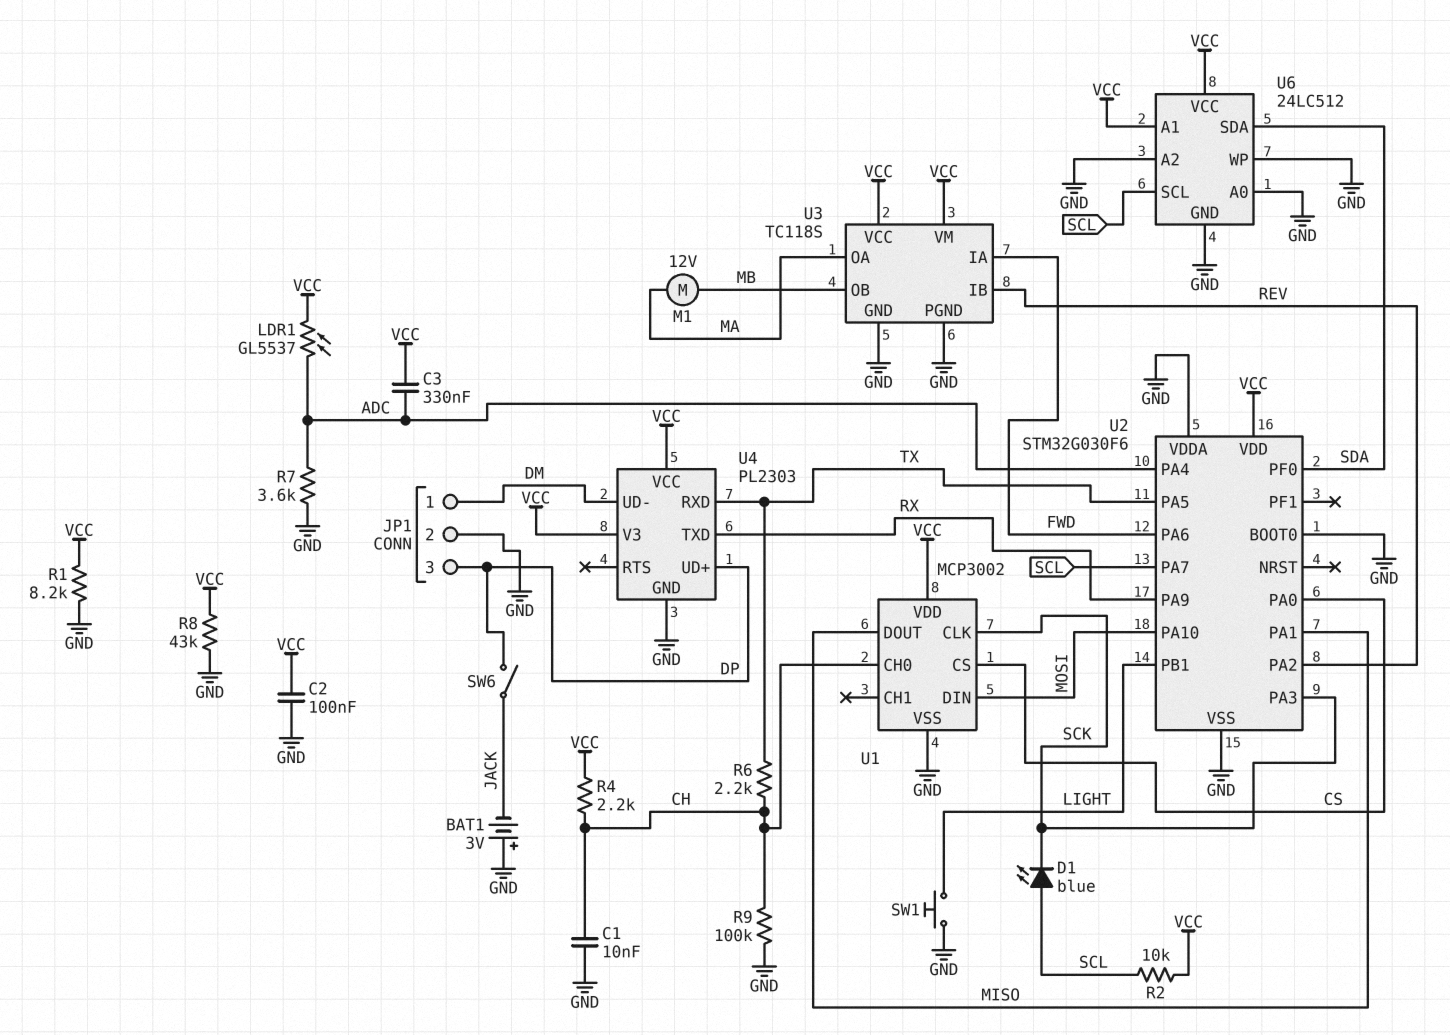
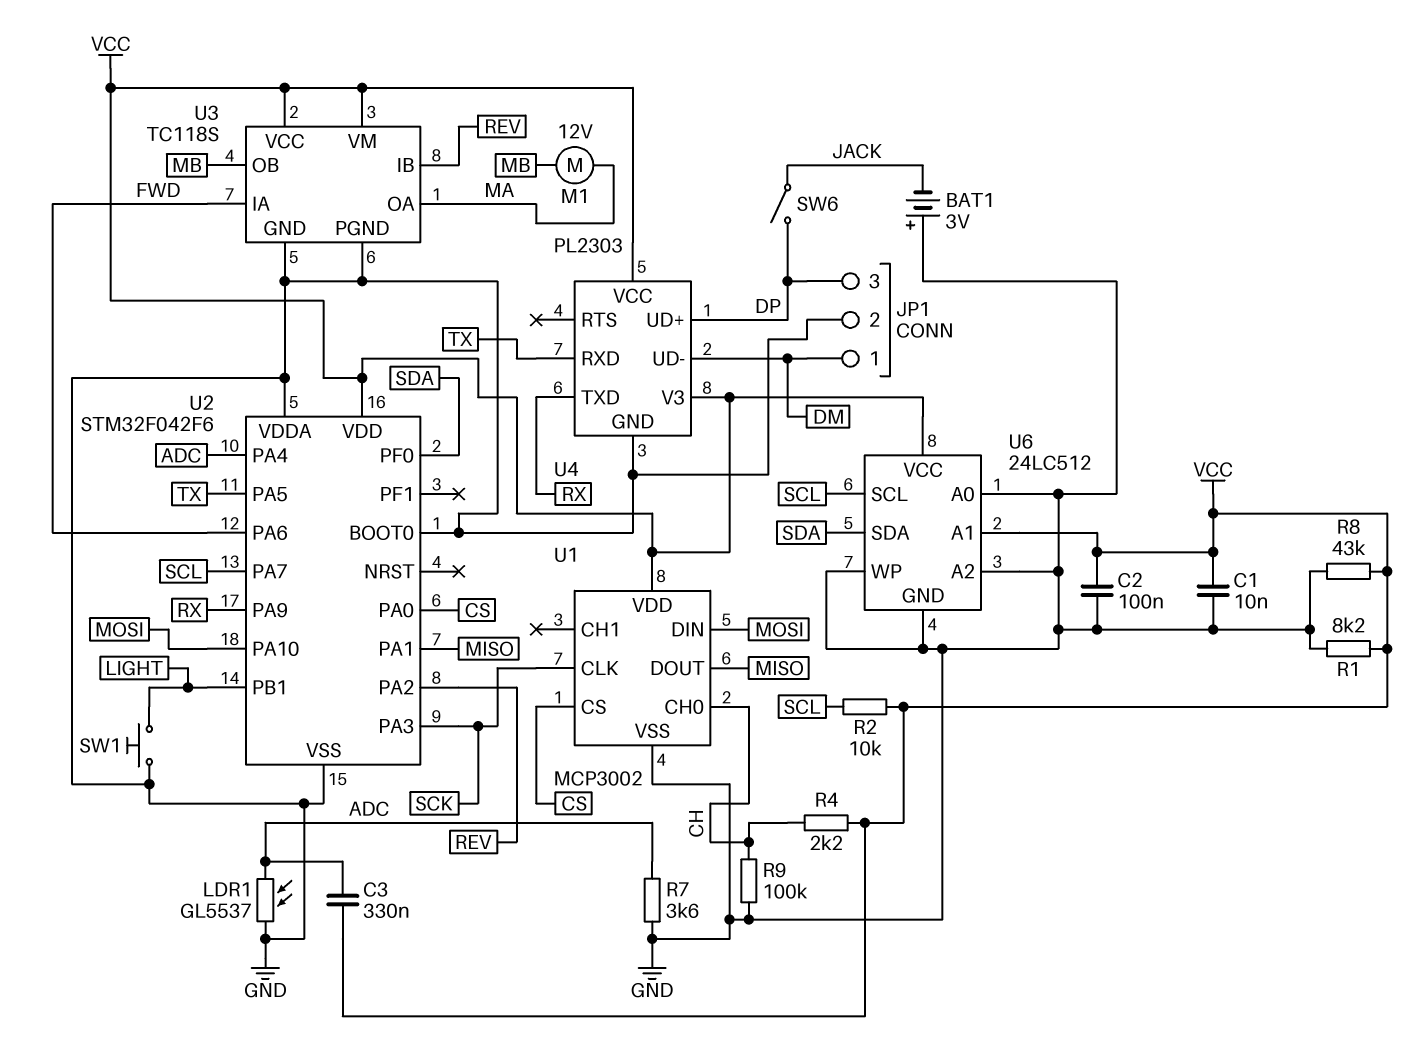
C1: 10nF (CH, GND) -> 10nF (GND, VCC)
D1: LED blue (A SCL, K SCK) -> none
LDR1: GL5537 (ADC, VCC) -> GL5537 (ADC, GND)
R6: 2.2k (CH, TX) -> none
U2: STM32G030F6 -> STM32F042F6

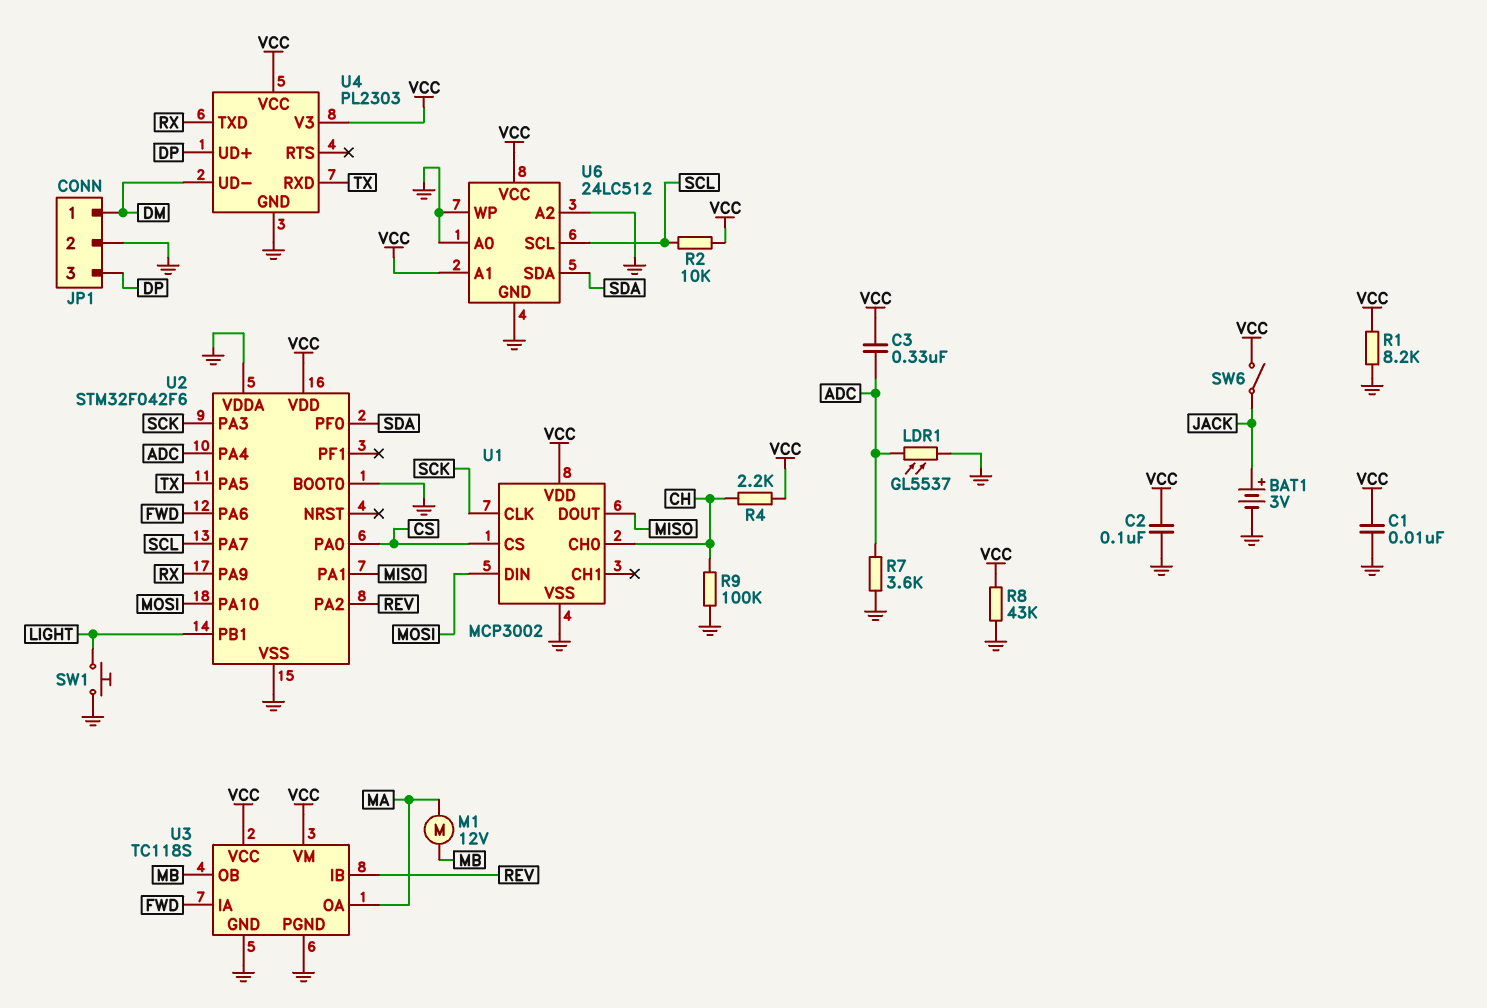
BAT1: 3V (plus GND, minus JACK) -> 3V (plus JACK, minus GND)
SW6: switch (DP, JACK) -> switch (JACK, VCC)

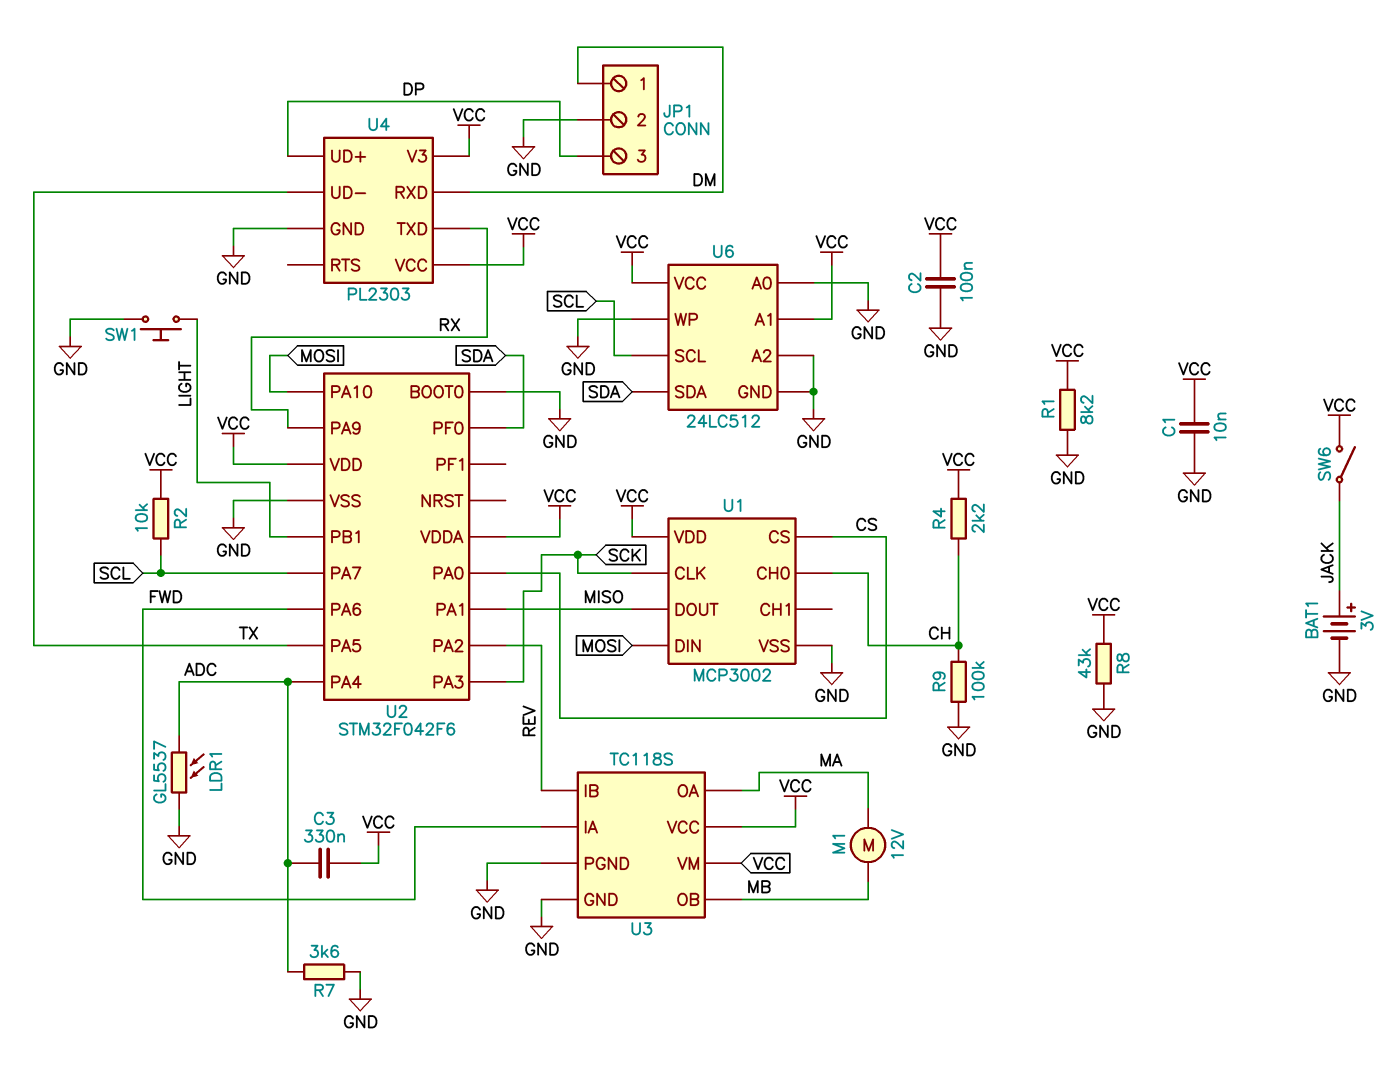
U2 pin VDDA: GND -> VCC
U4 pin RXD: TX -> DM
U4 pin UD-: DM -> TX

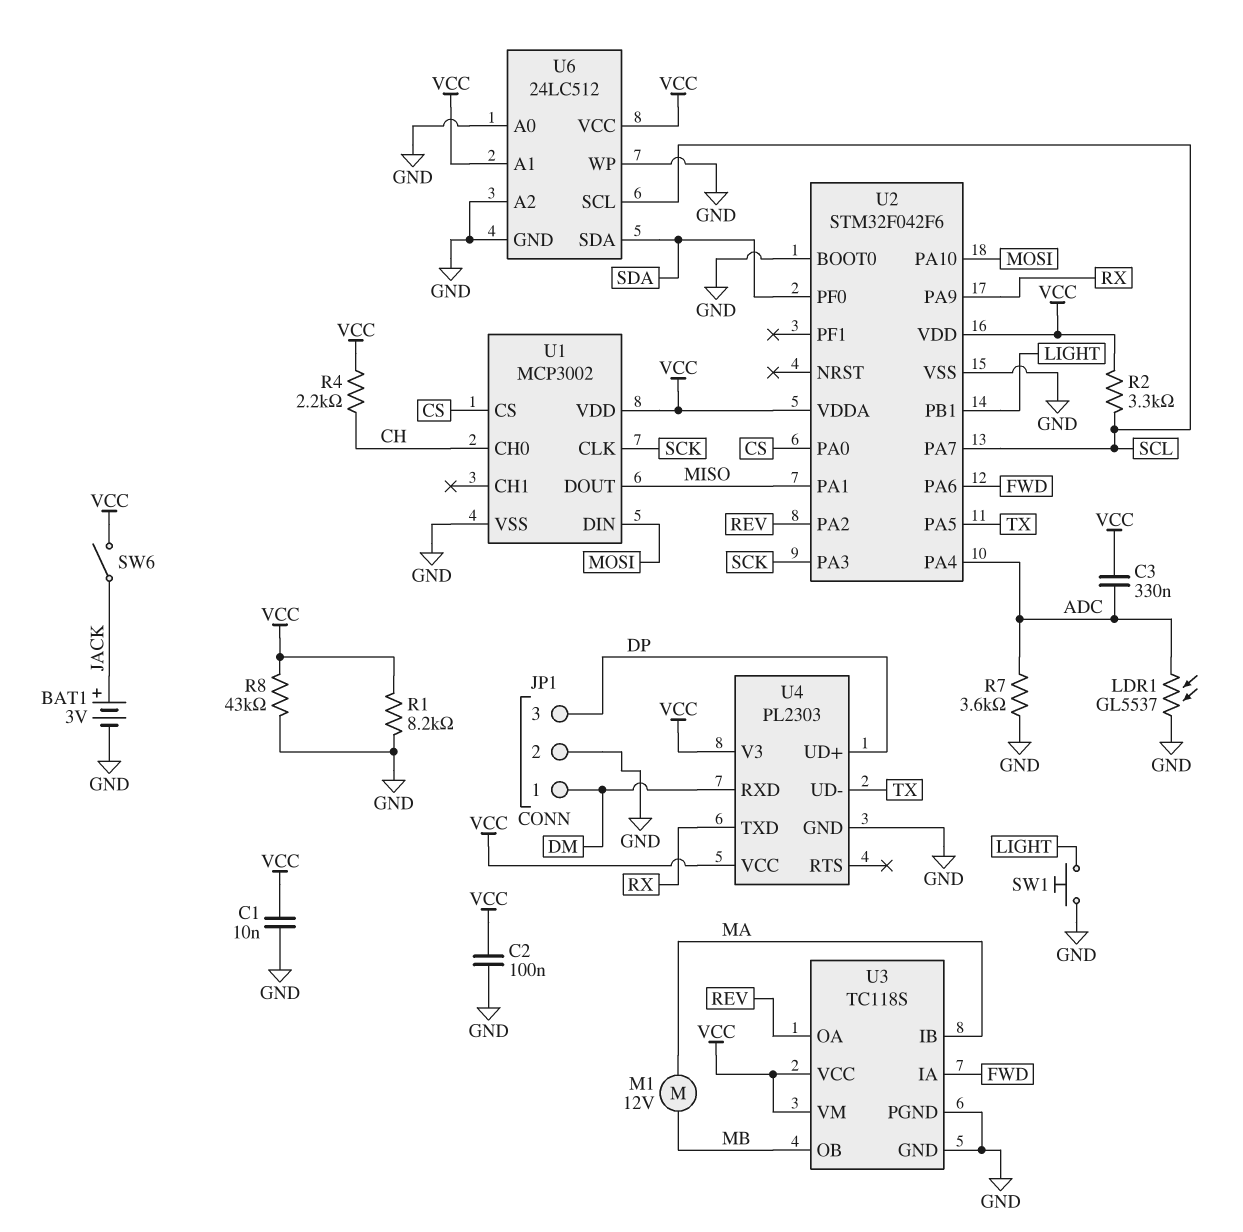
R2: 10k (SCL, VCC) -> 3.3k (SCL, VCC)
R9: 100k (CH, GND) -> none
U3 pin IB: REV -> MA
U3 pin OA: MA -> REV

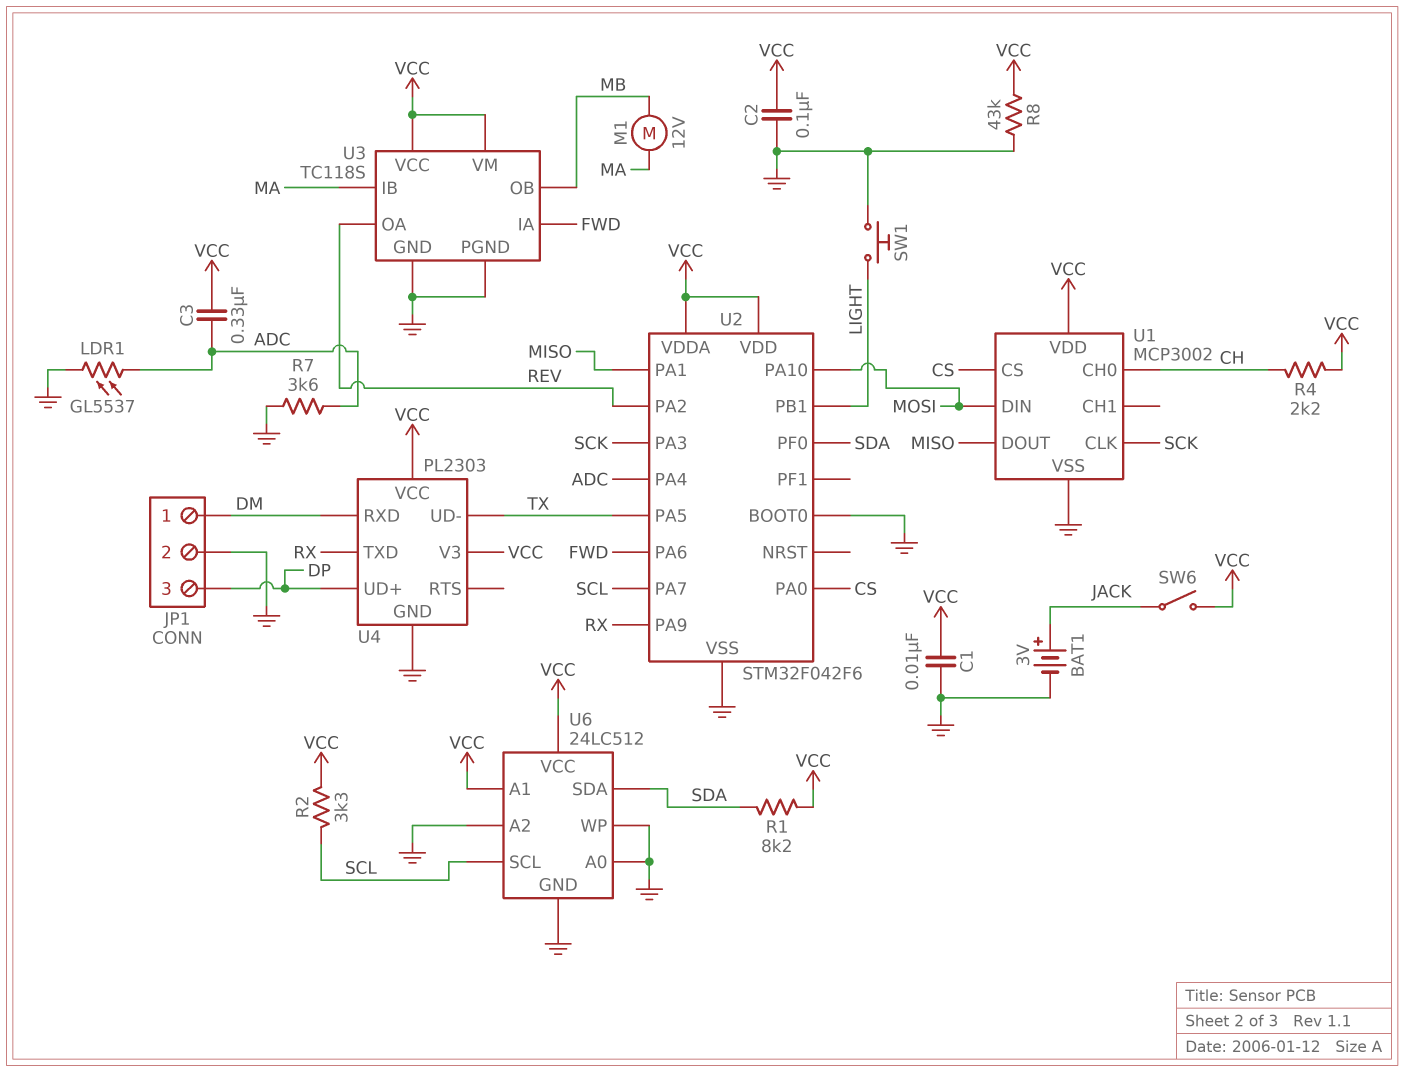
R1: 8.2k (GND, VCC) -> 8.2k (SDA, VCC)

